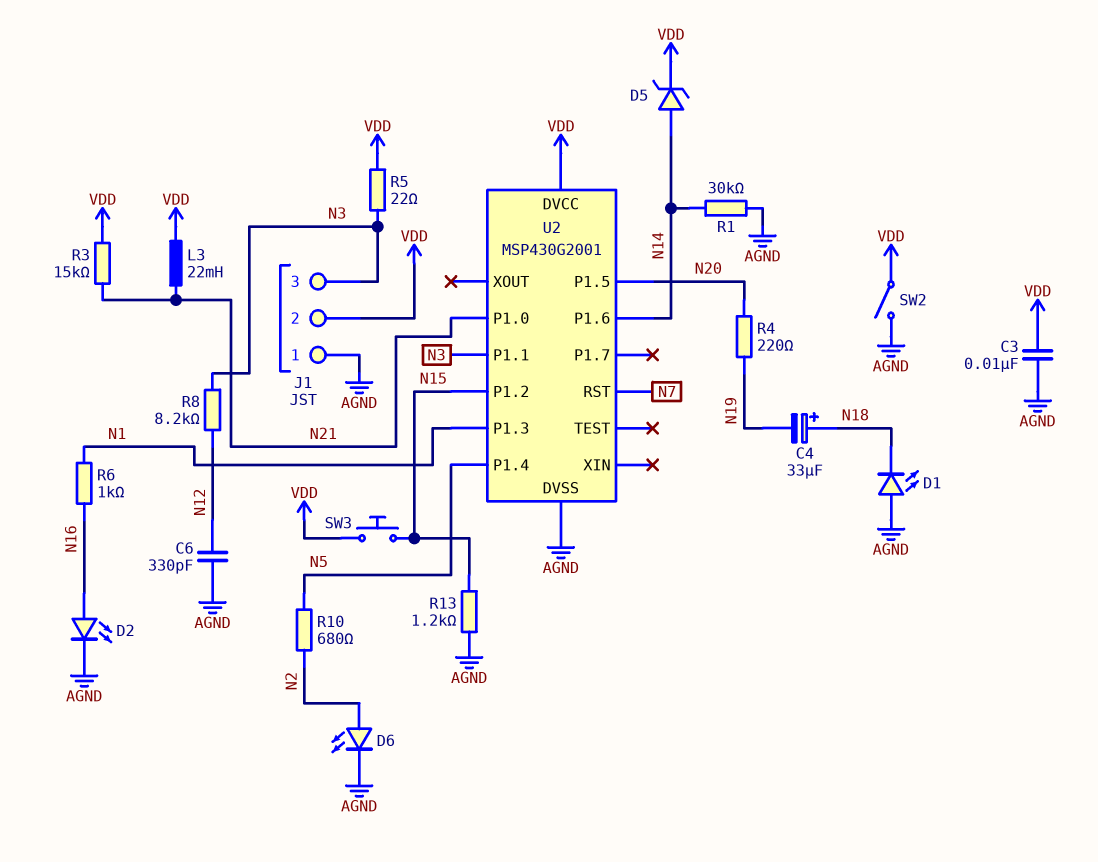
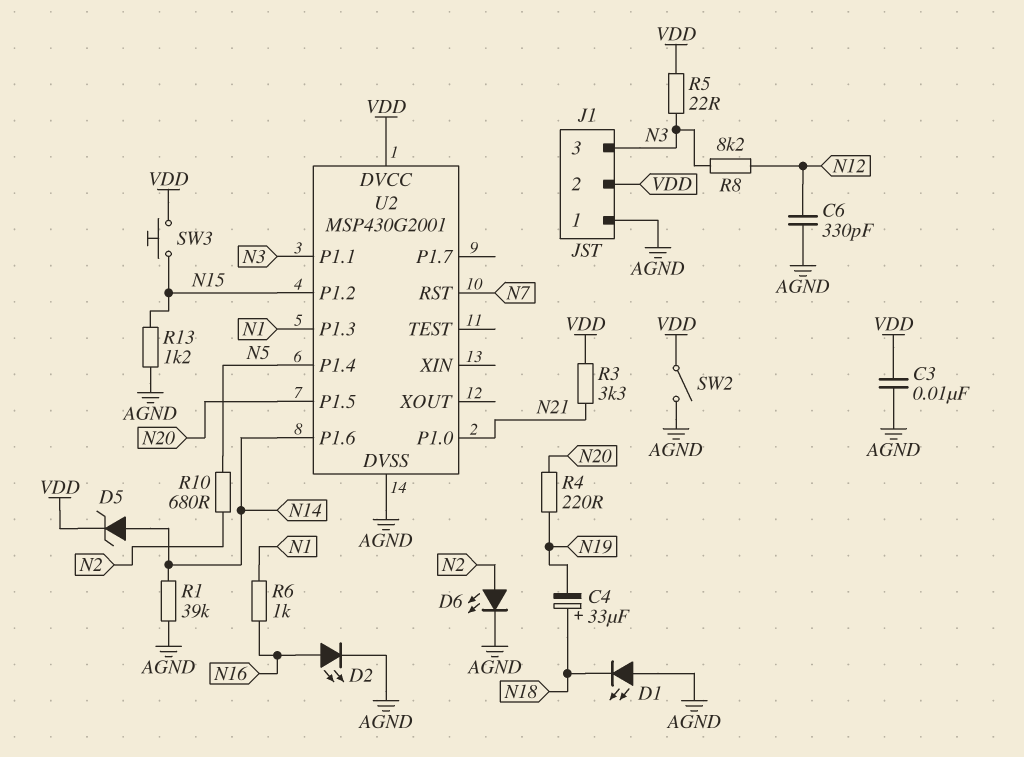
L3: 22mH (N21, VDD) -> none
R1: 30k (AGND, N14) -> 39k (AGND, N14)
R3: 15k (N21, VDD) -> 3.3k (N21, VDD)

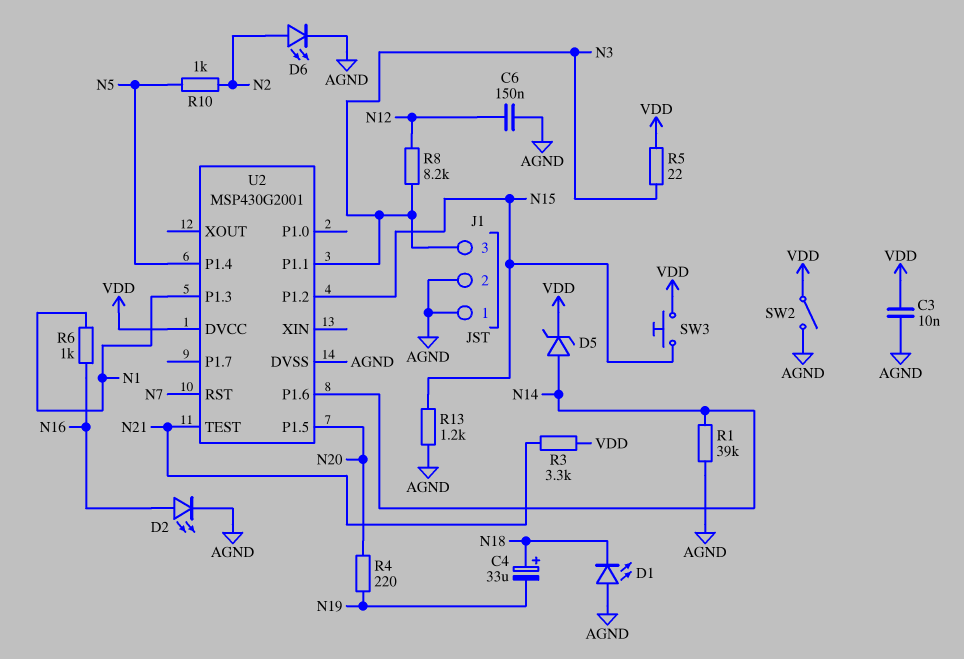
C6: 330pF (AGND, N12) -> 150nF (AGND, N12)
J1 pin 2: VDD -> AGND
R10: 680 (N2, N5) -> 1k (N2, N5)
U2 pin P1.0: N21 -> none
U2 pin TEST: none -> N21

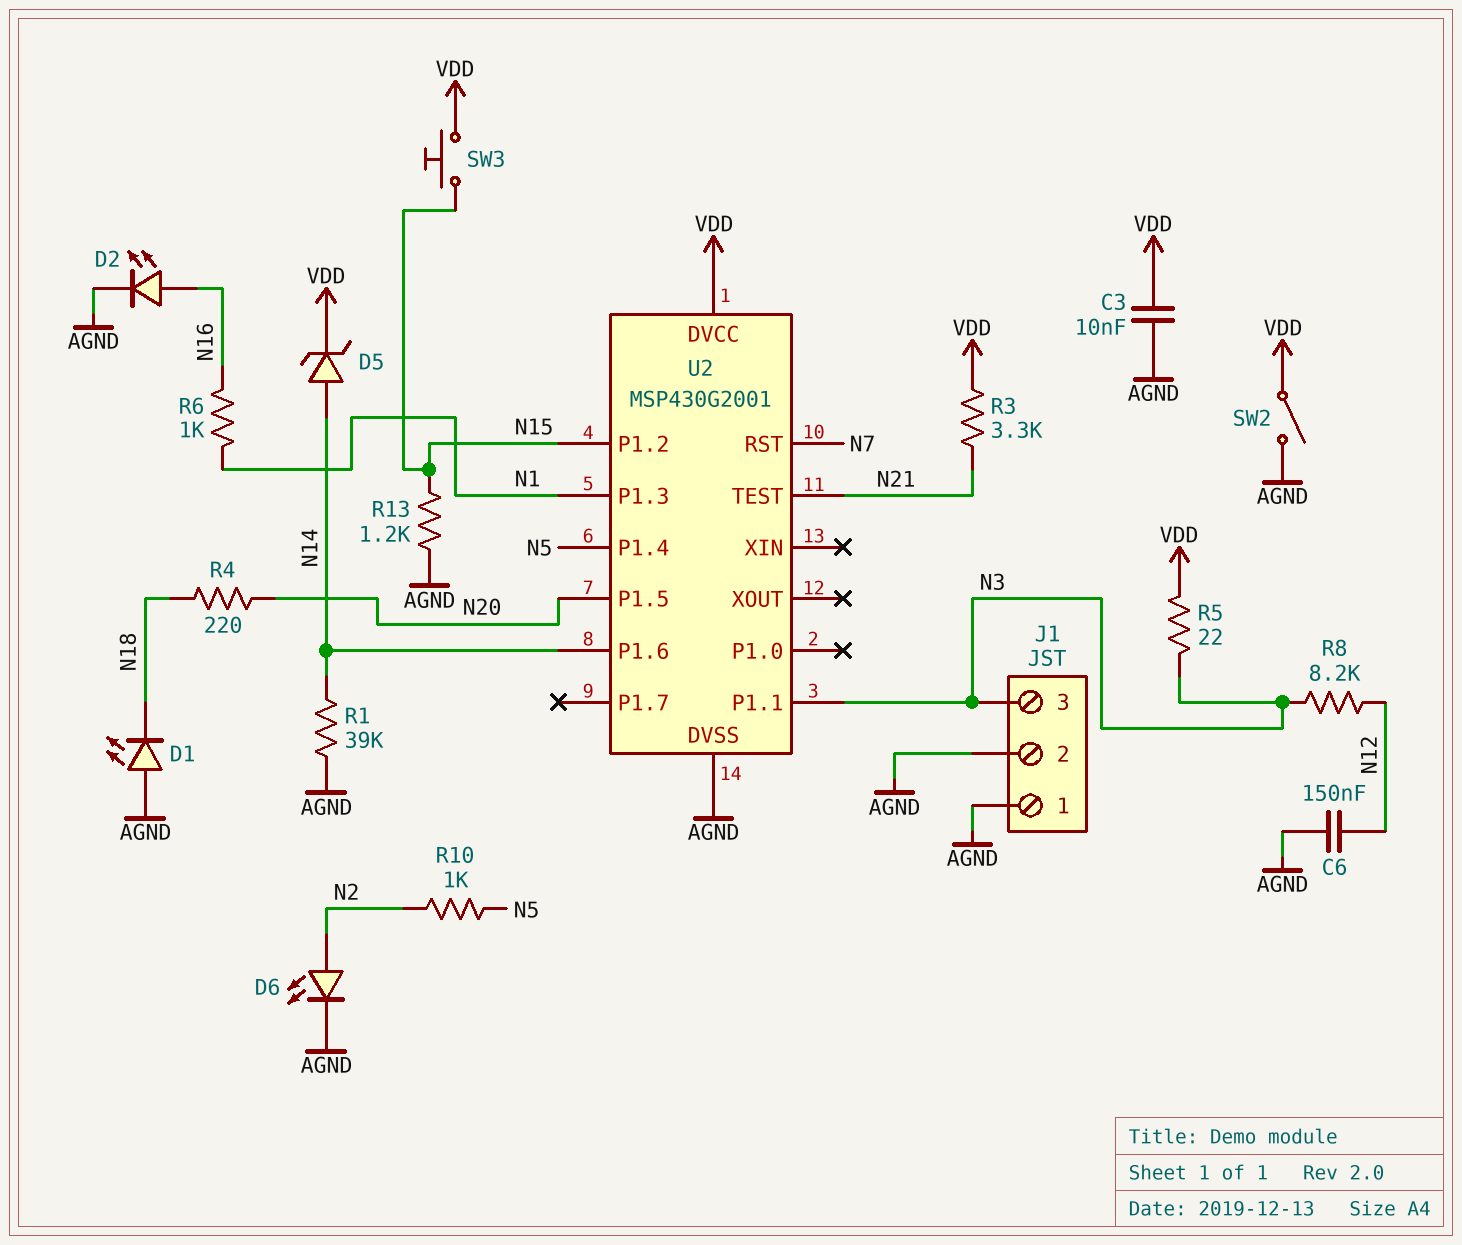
C4: 33uF (plus N18, minus N19) -> none
R4: 220 (N19, N20) -> 220 (N18, N20)

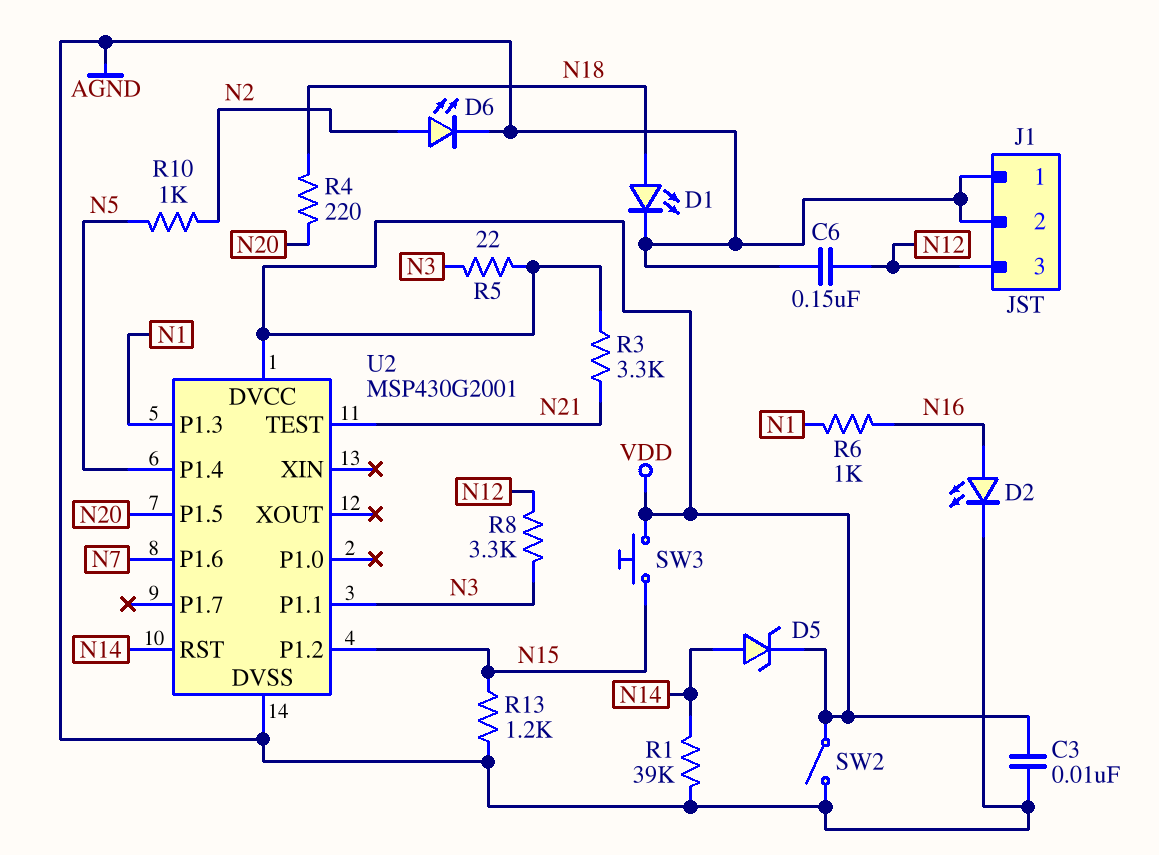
D1: LED (A AGND, K N18) -> LED (A N18, K AGND)
J1 pin 3: N3 -> N12
R8: 8.2k (N3, N12) -> 3.3k (N3, N12)
U2 pin P1.6: N14 -> N7
U2 pin RST: N7 -> N14

